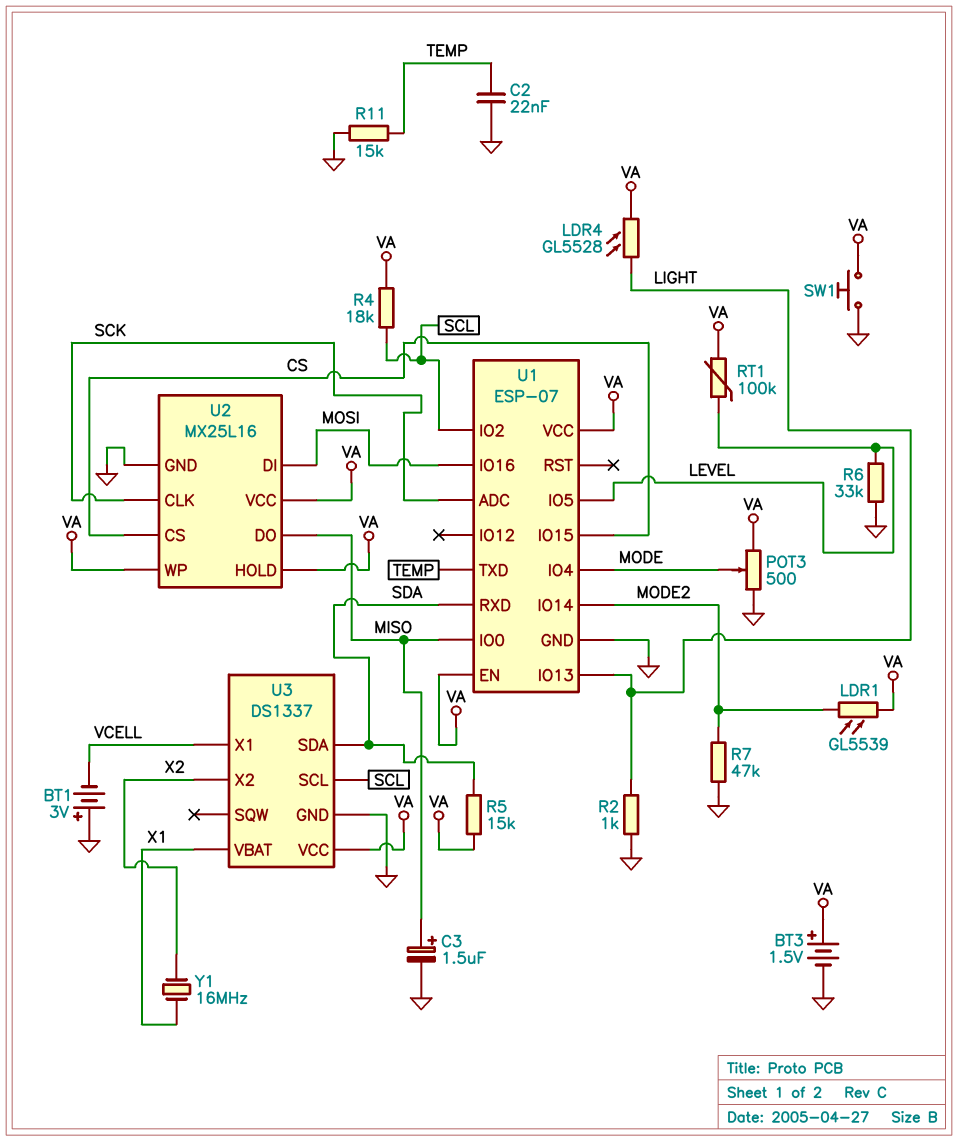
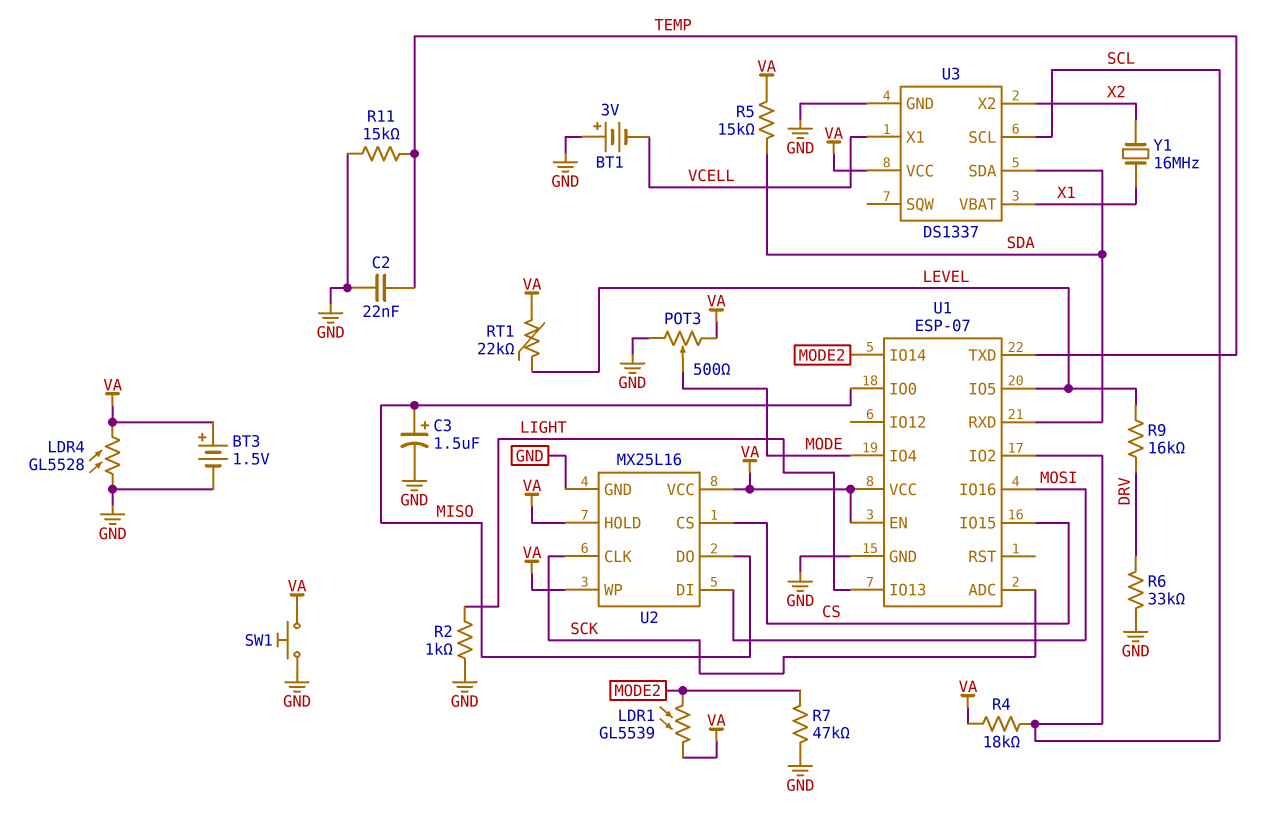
LDR4: GL5528 (LIGHT, VA) -> GL5528 (GND, VA)
R6: 33k (GND, LEVEL) -> 33k (DRV, GND)
R9: none -> 16k (DRV, LEVEL)
RT1: 100k (LEVEL, VA) -> 22k (LEVEL, VA)

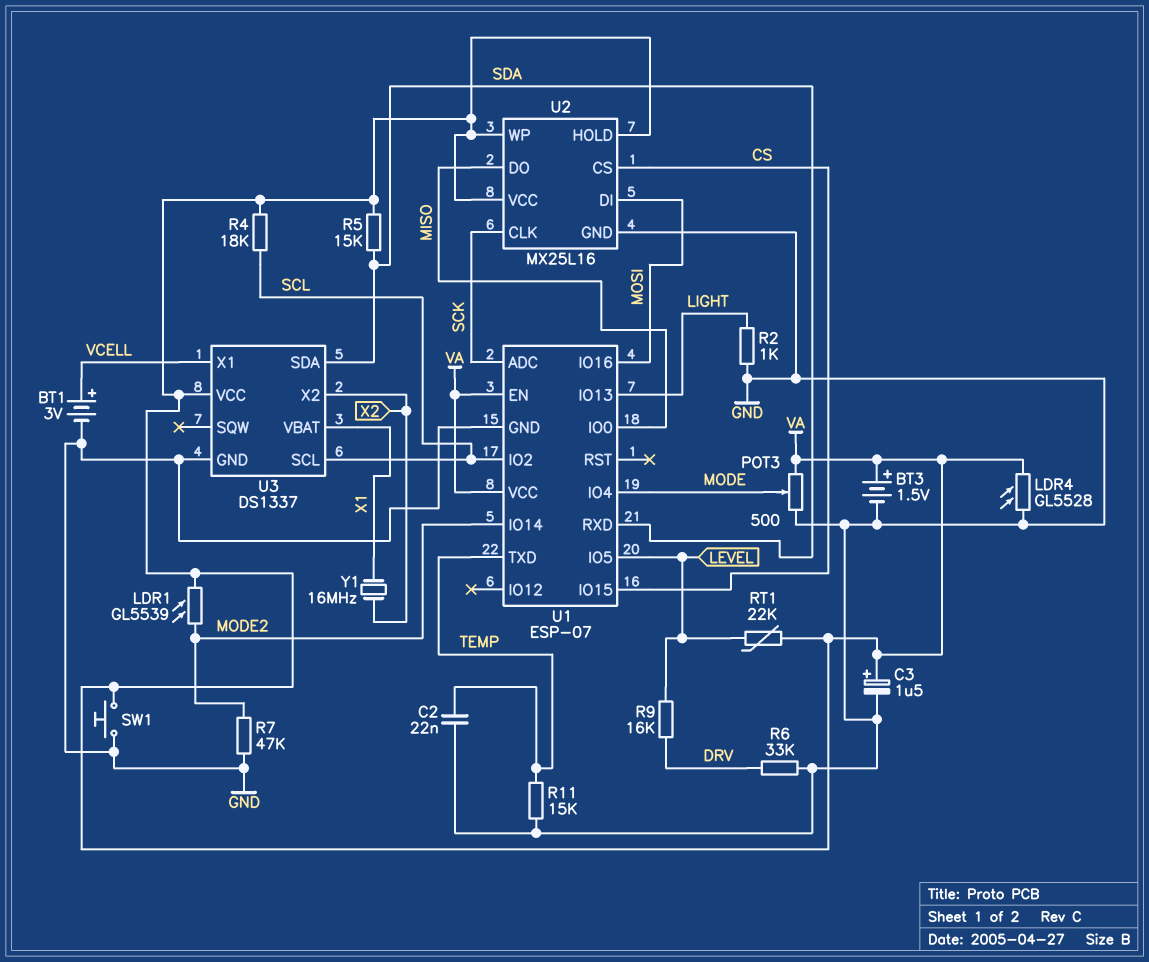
BT1: 3V (plus GND, minus VCELL) -> 3V (plus VCELL, minus GND)
C3: 1.5uF (plus MISO, minus GND) -> 1.5uF (plus VA, minus GND)

